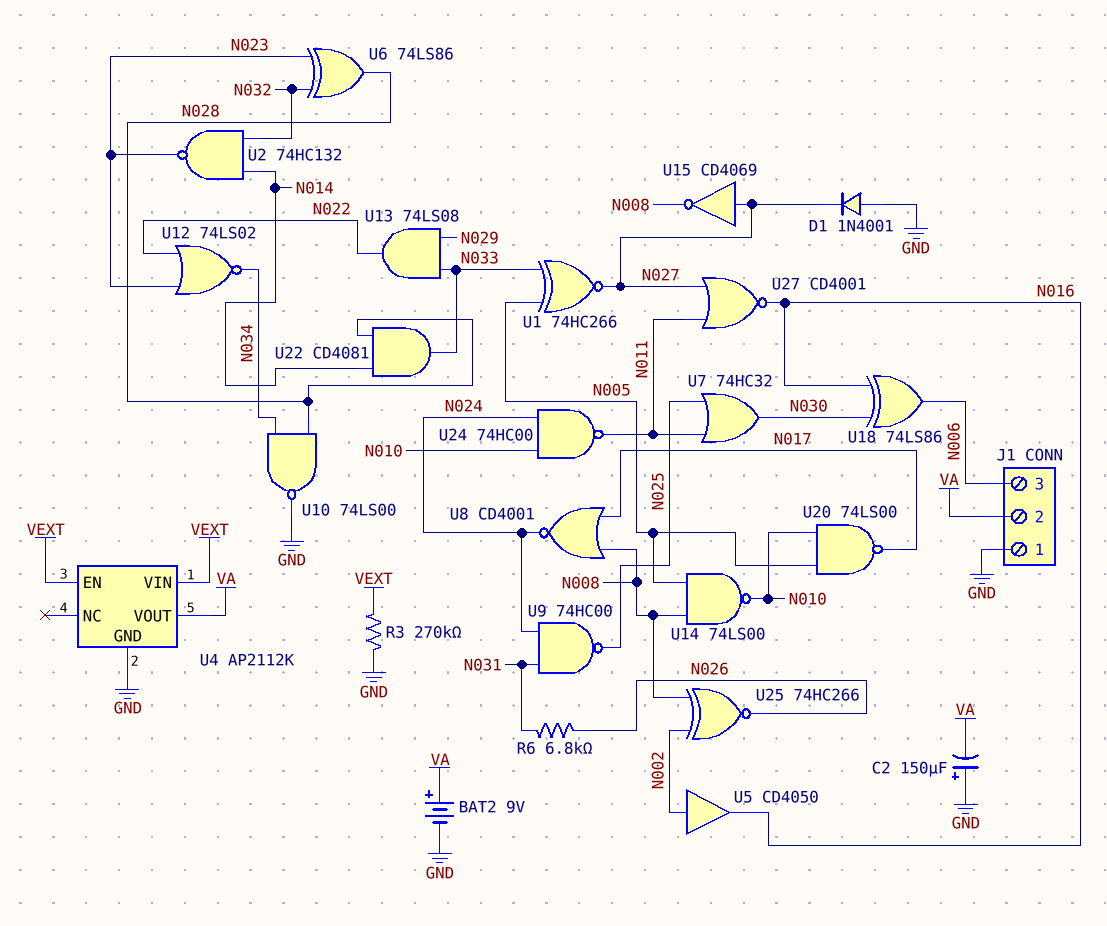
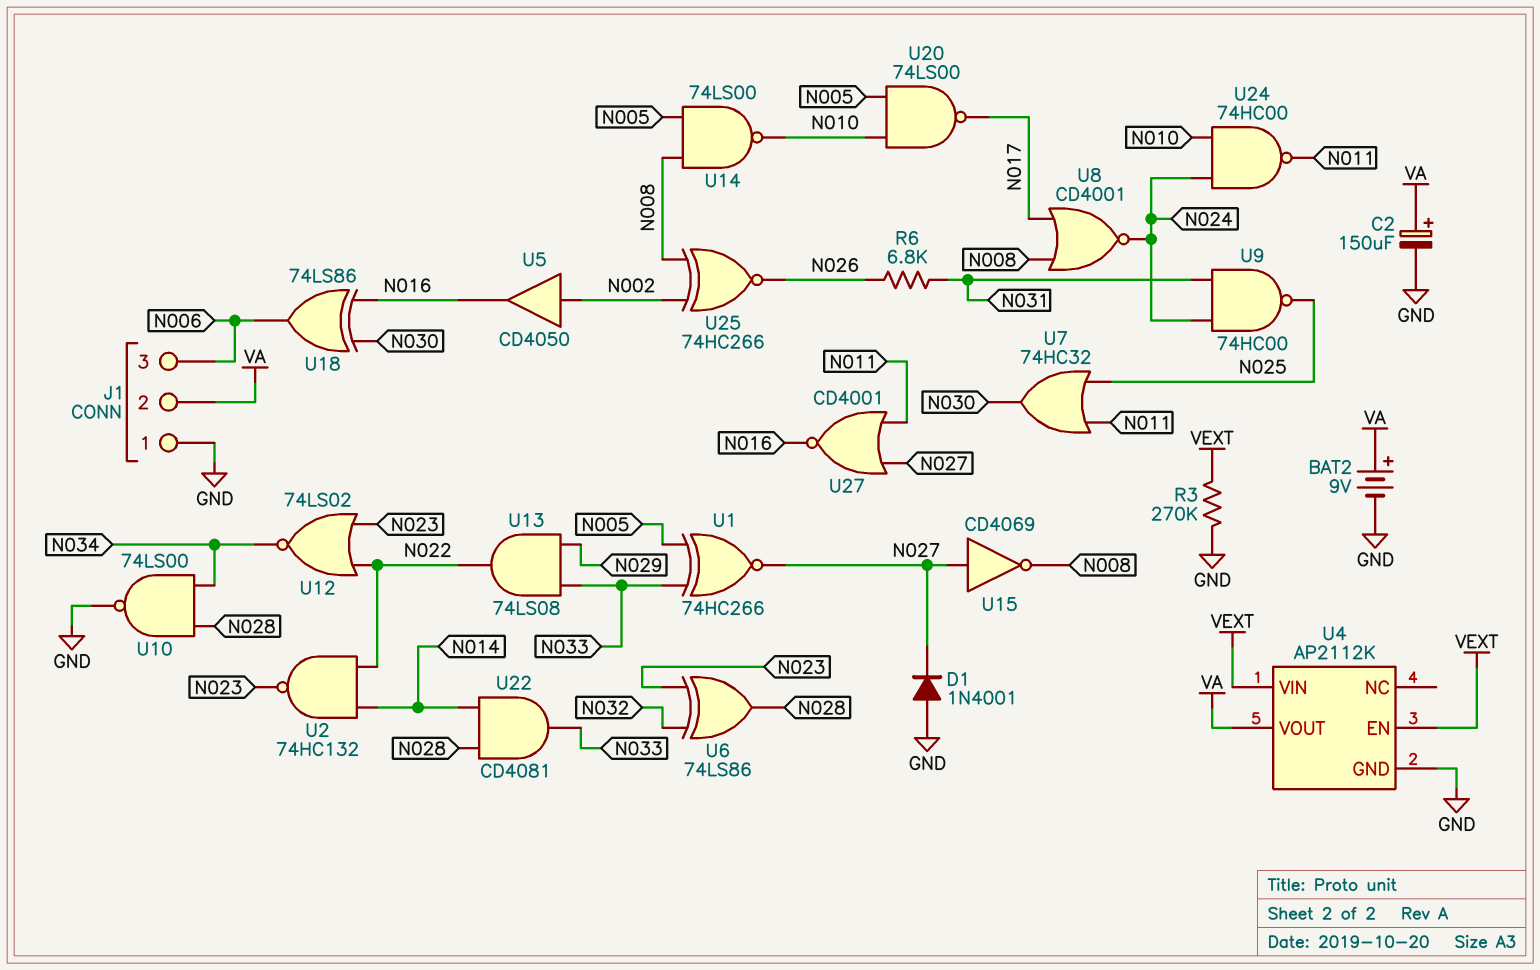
C2: 150uF (plus GND, minus VA) -> 150uF (plus VA, minus GND)
U2: NAND 74HC132 (in N014, in N032, out N023) -> NAND 74HC132 (in N014, in N022, out N023)

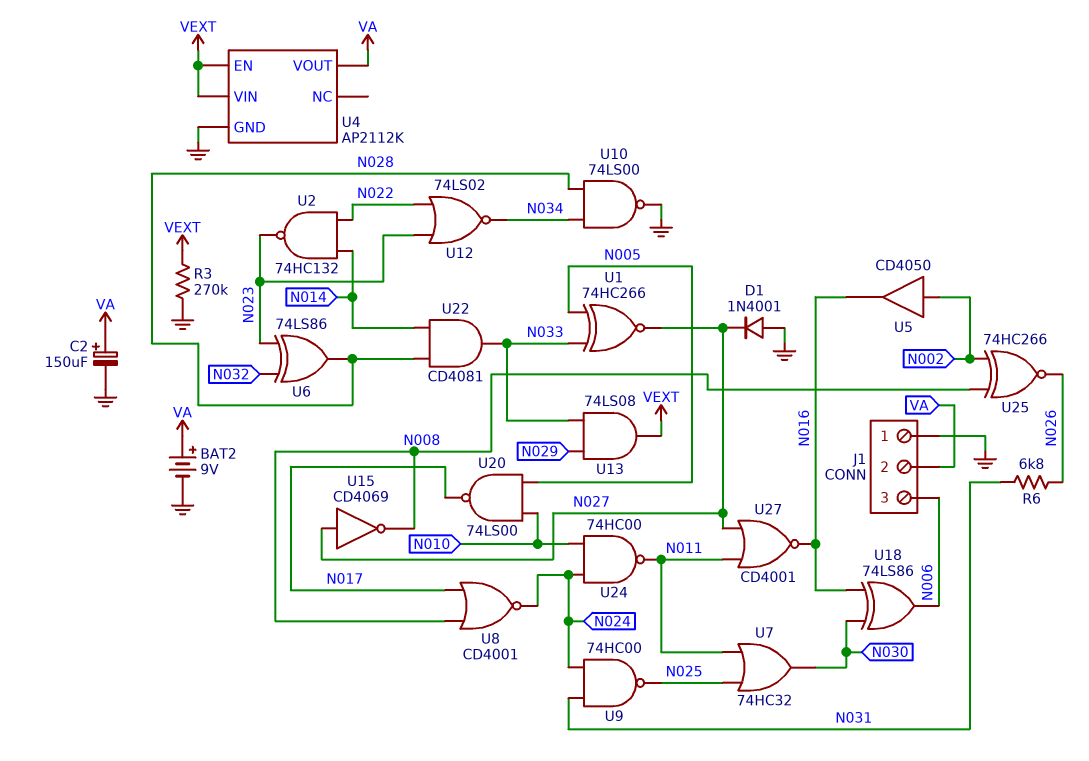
U13: AND 74LS08 (in N029, in N033, out N022) -> AND 74LS08 (in N029, in N033, out VEXT)
U14: NAND 74LS00 (in N005, in N008, out N010) -> none

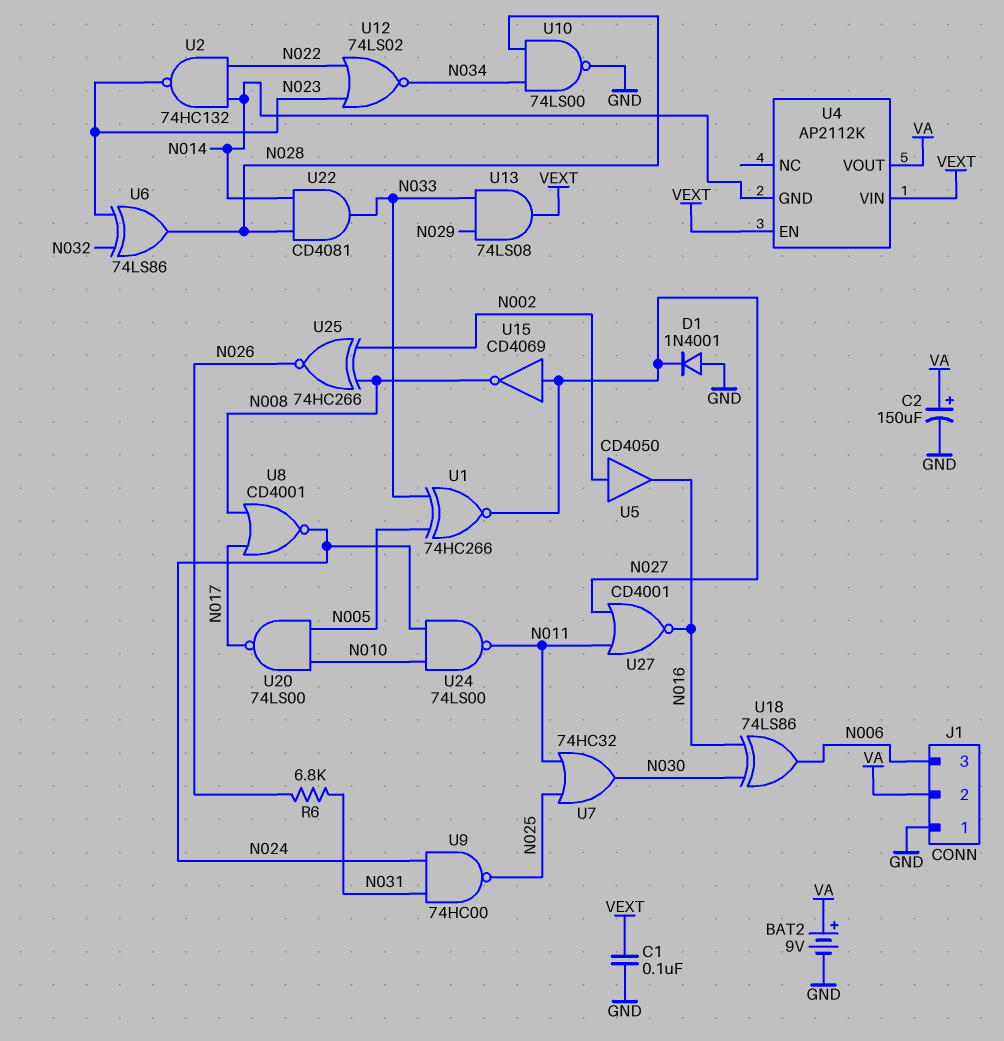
C1: none -> 100nF (GND, VEXT)
R3: 270k (GND, VEXT) -> none
U4 pin GND: GND -> N014
U24: NAND 74HC00 (in N010, in N024, out N011) -> NAND 74LS00 (in N010, in N024, out N011)

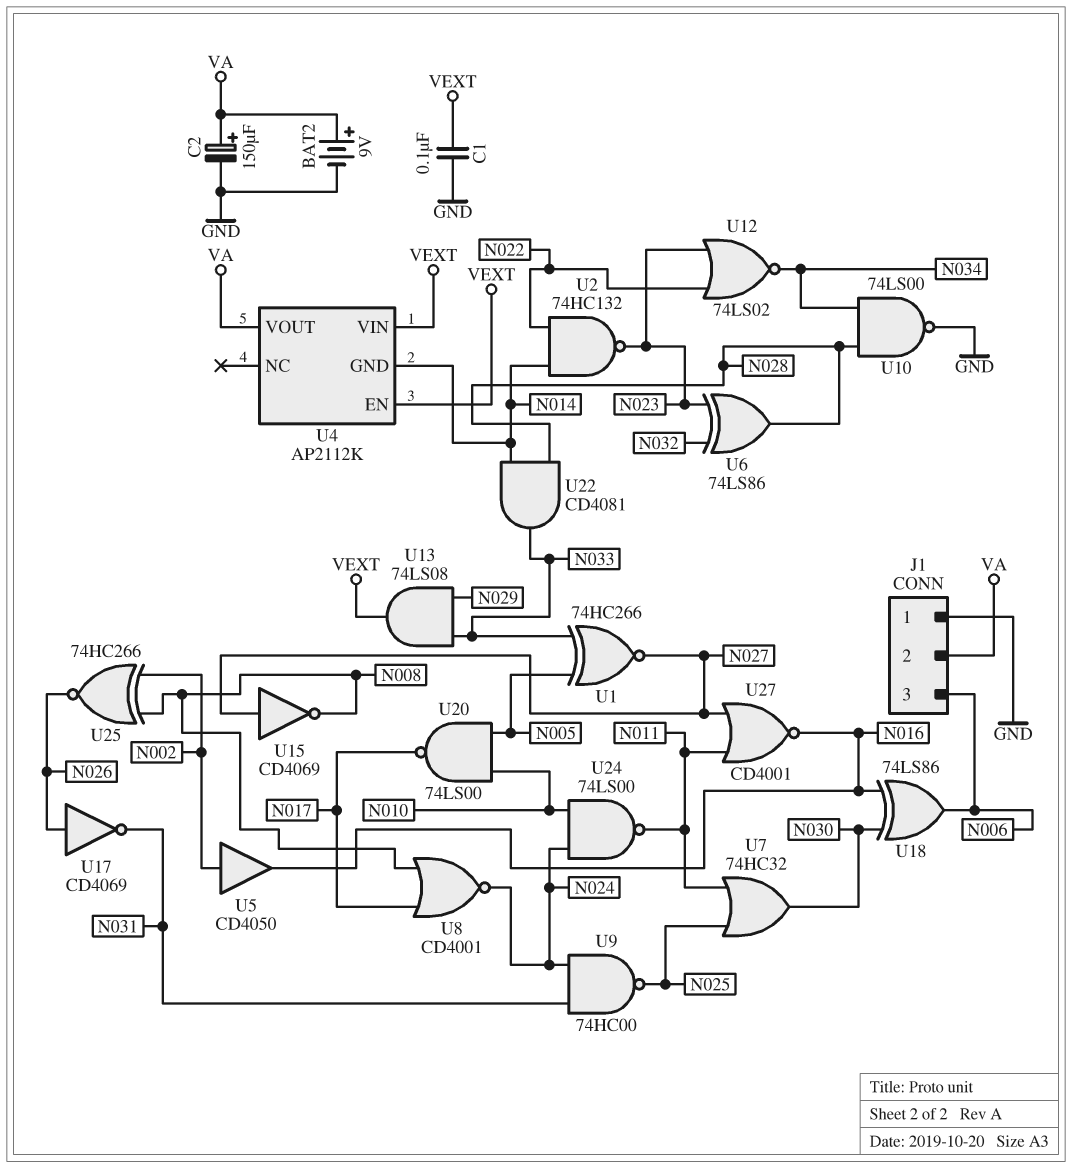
D1: diode 1N4001 (A GND, K N027) -> none
R6: 6.8k (N026, N031) -> none
U17: none -> NOT CD4069 (in N026, out N031)

